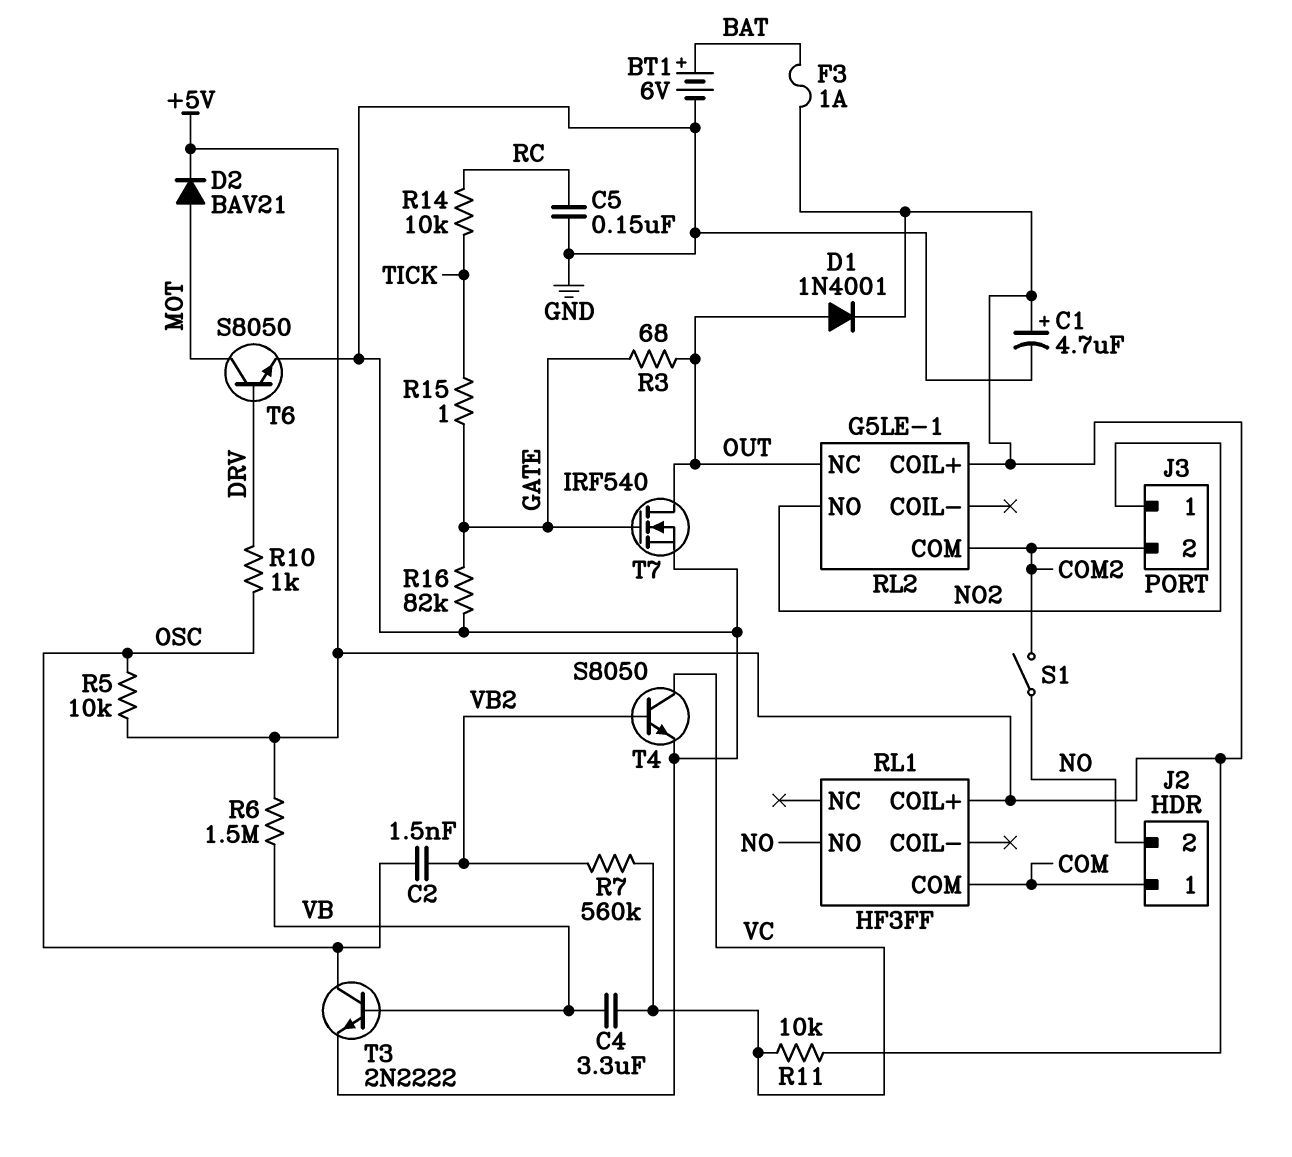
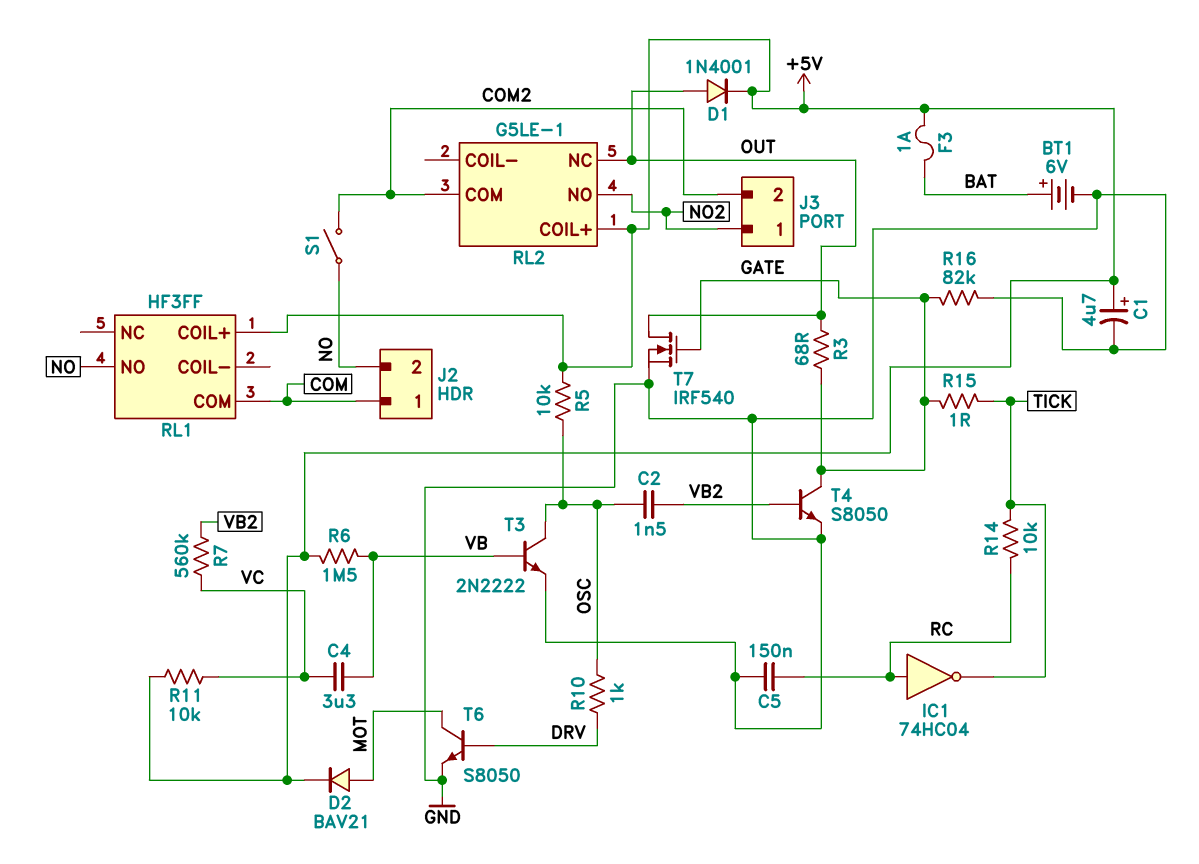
IC1: none -> NOT 74HC04 (in RC, out TICK)
T4: NPN S8050 (B VB2, C VC, E GND) -> NPN S8050 (B VB2, C GATE, E GND)

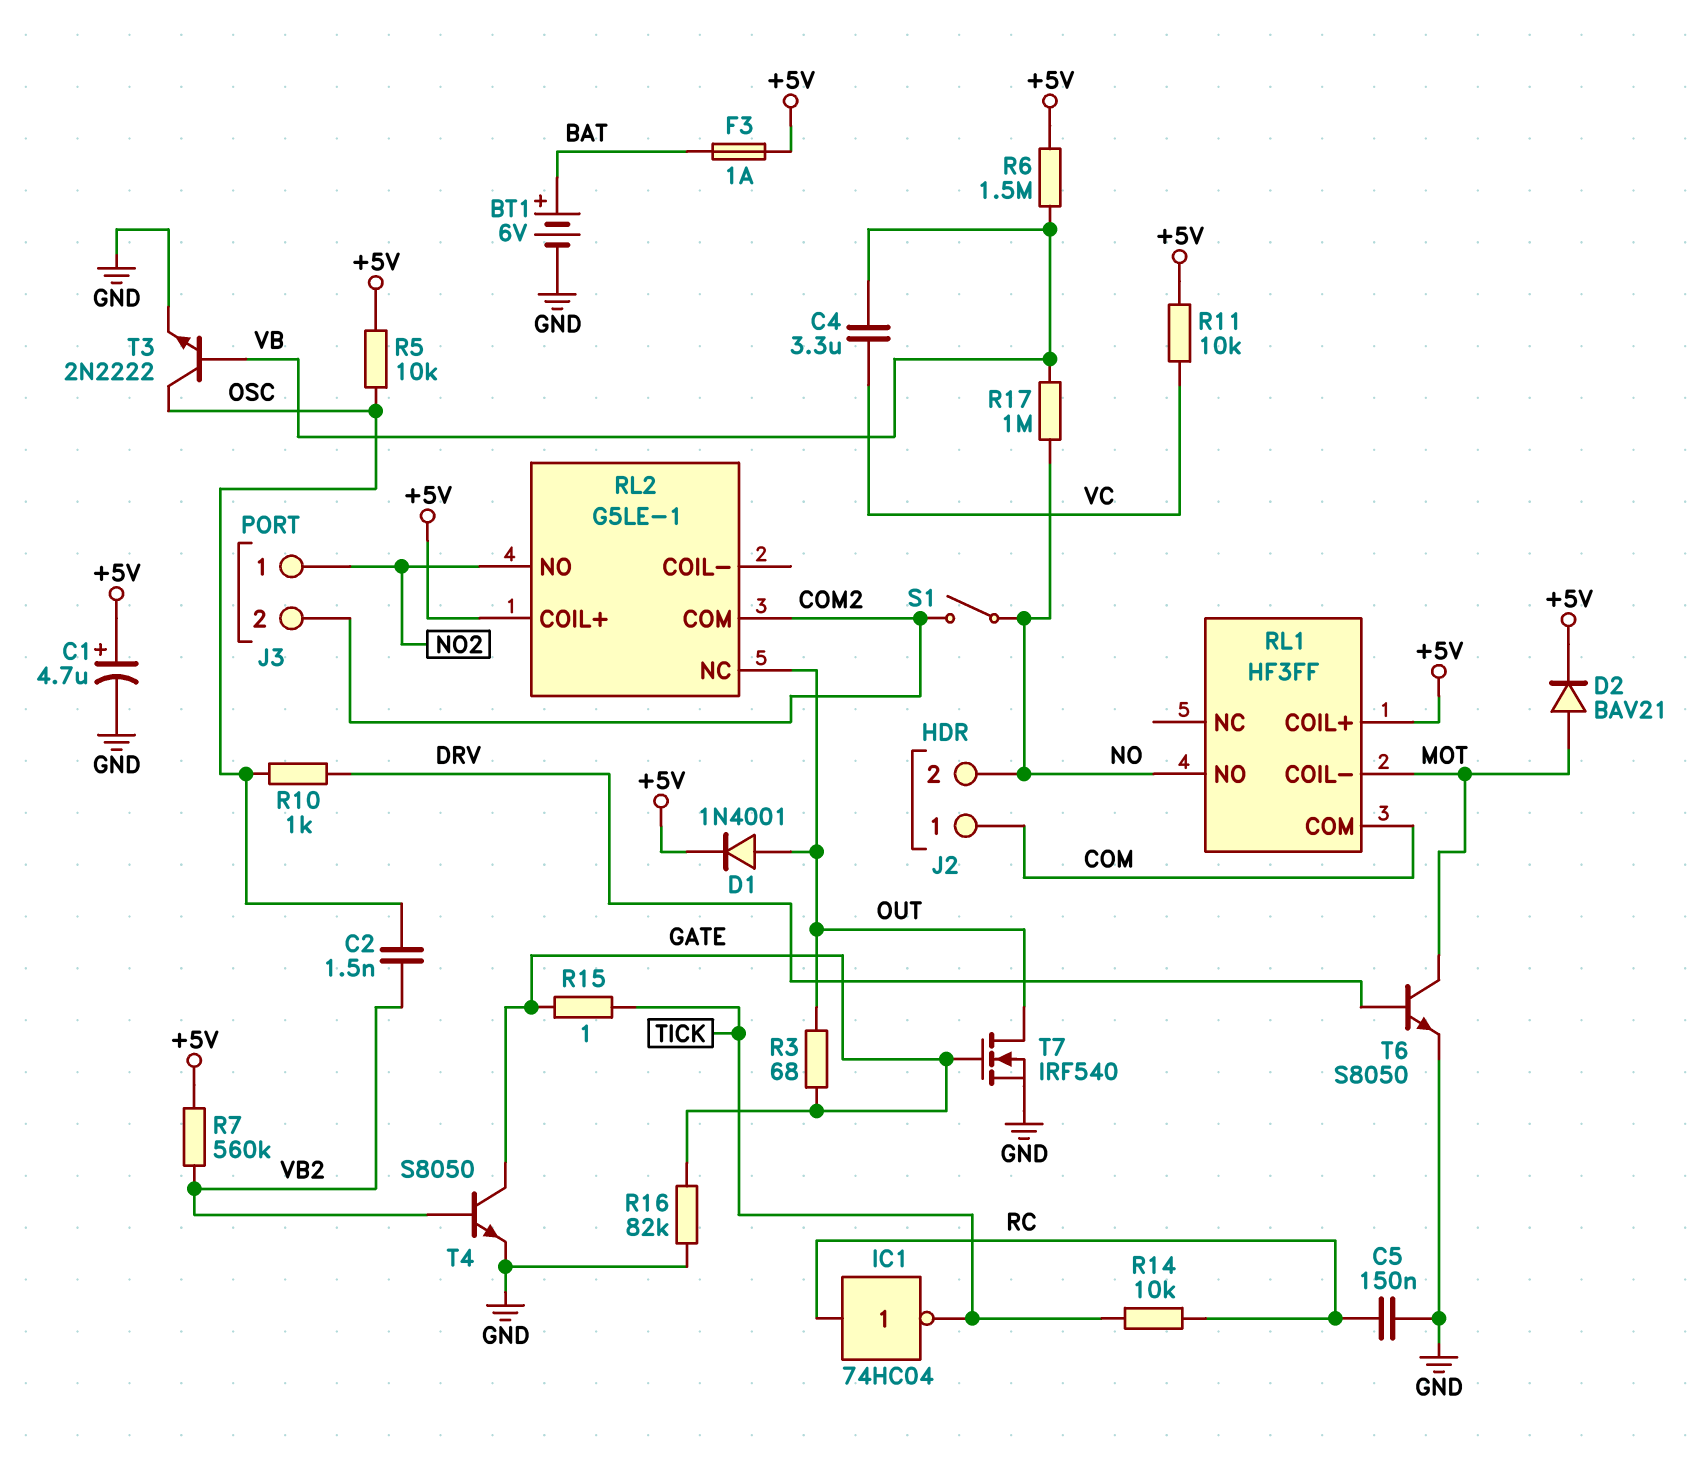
R7: 560k (VB2, VC) -> 560k (+5V, VB2)
R17: none -> 1M (NO, VB)
RL1 pin COIL-: none -> MOT

